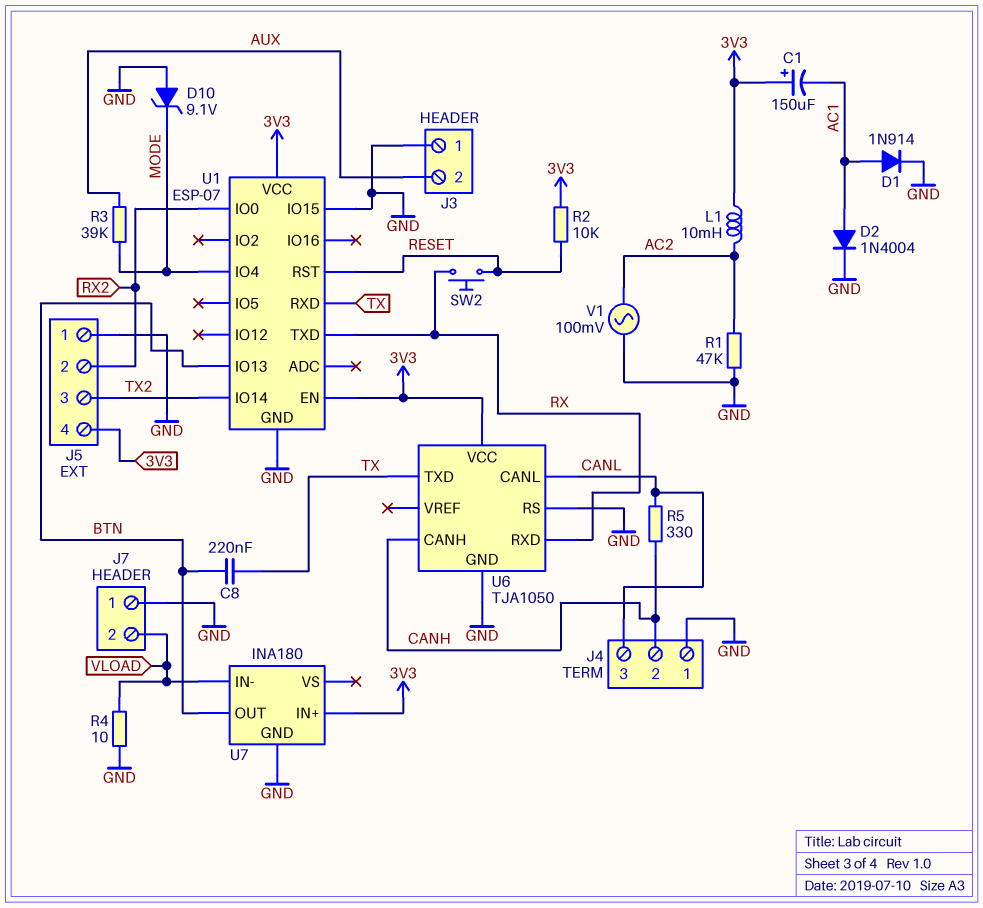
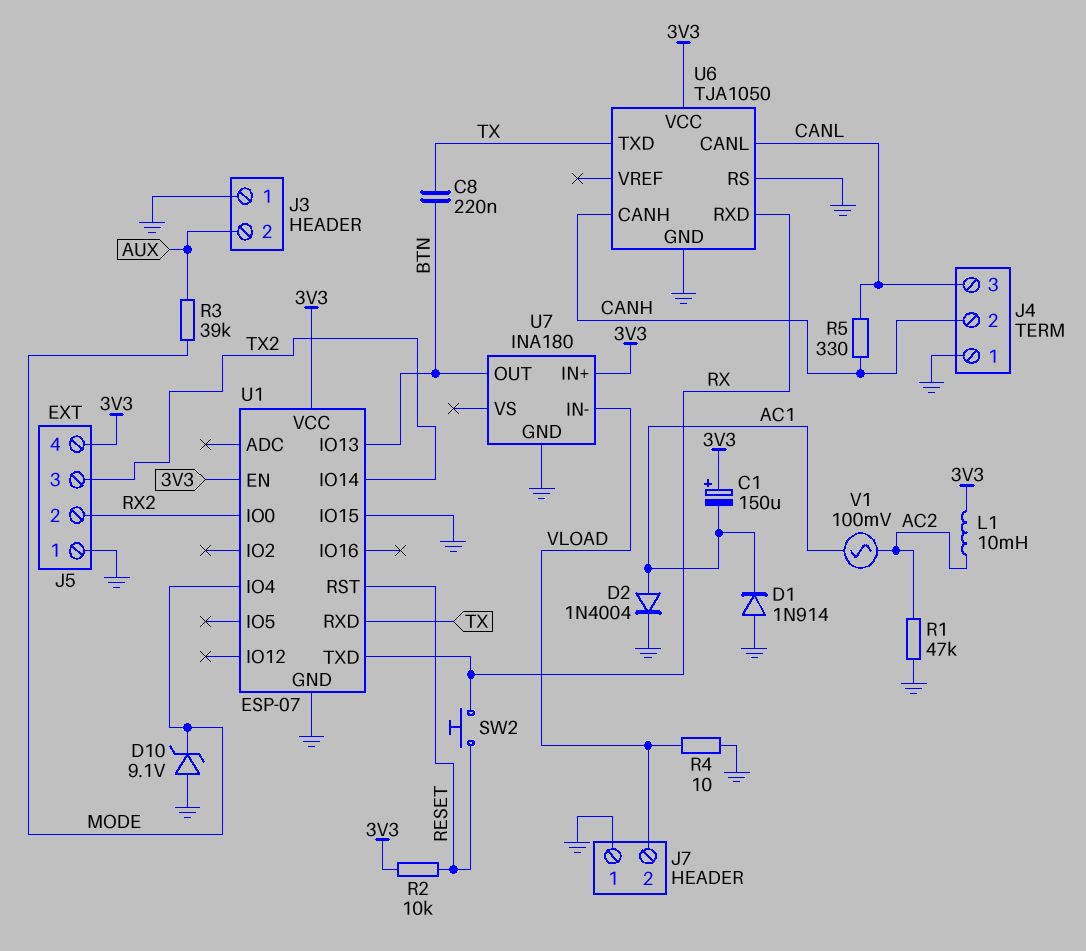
D1: diode 1N914 (A AC1, K GND) -> diode 1N914 (A GND, K AC1)
V1: AC 100mV (AC2, GND) -> AC 100mV (AC1, AC2)

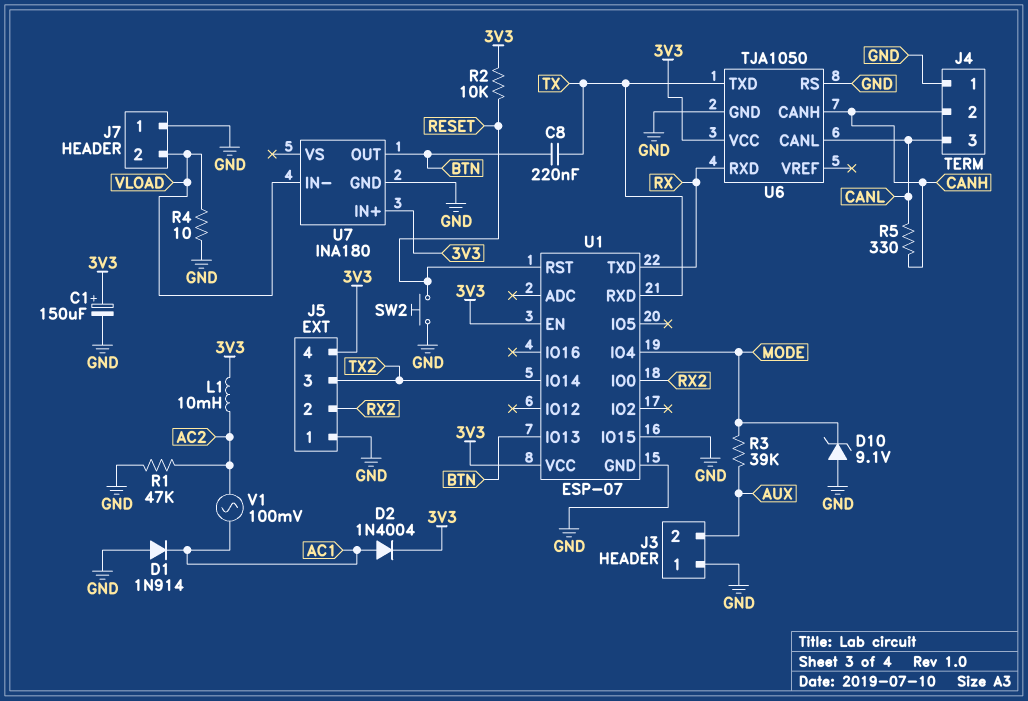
C1: 150uF (plus 3V3, minus AC1) -> 150uF (plus 3V3, minus GND)
D2: diode 1N4004 (A AC1, K GND) -> diode 1N4004 (A AC1, K 3V3)
SW2: button (RESET, RX) -> button (GND, RESET)

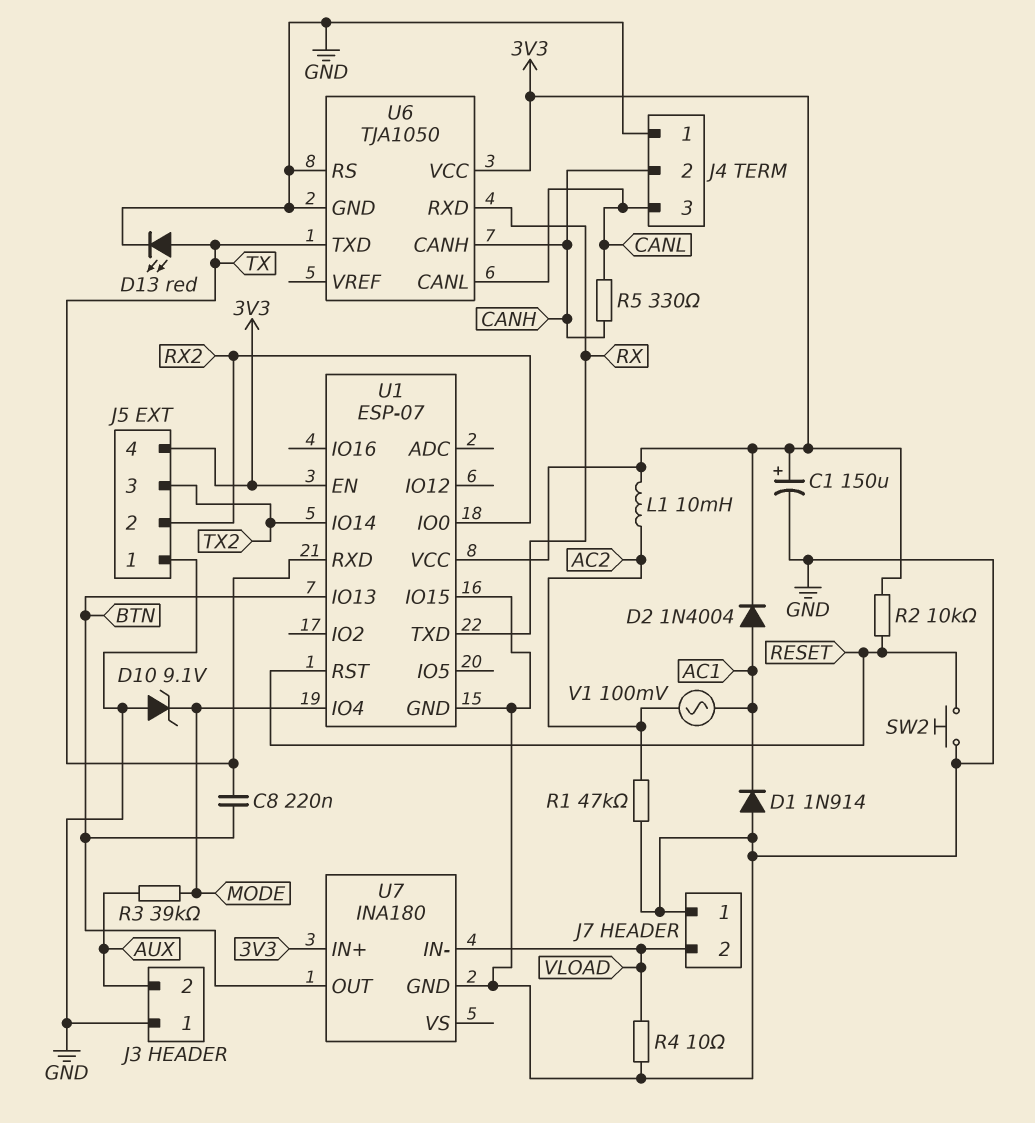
D13: none -> LED red (A TX, K GND)

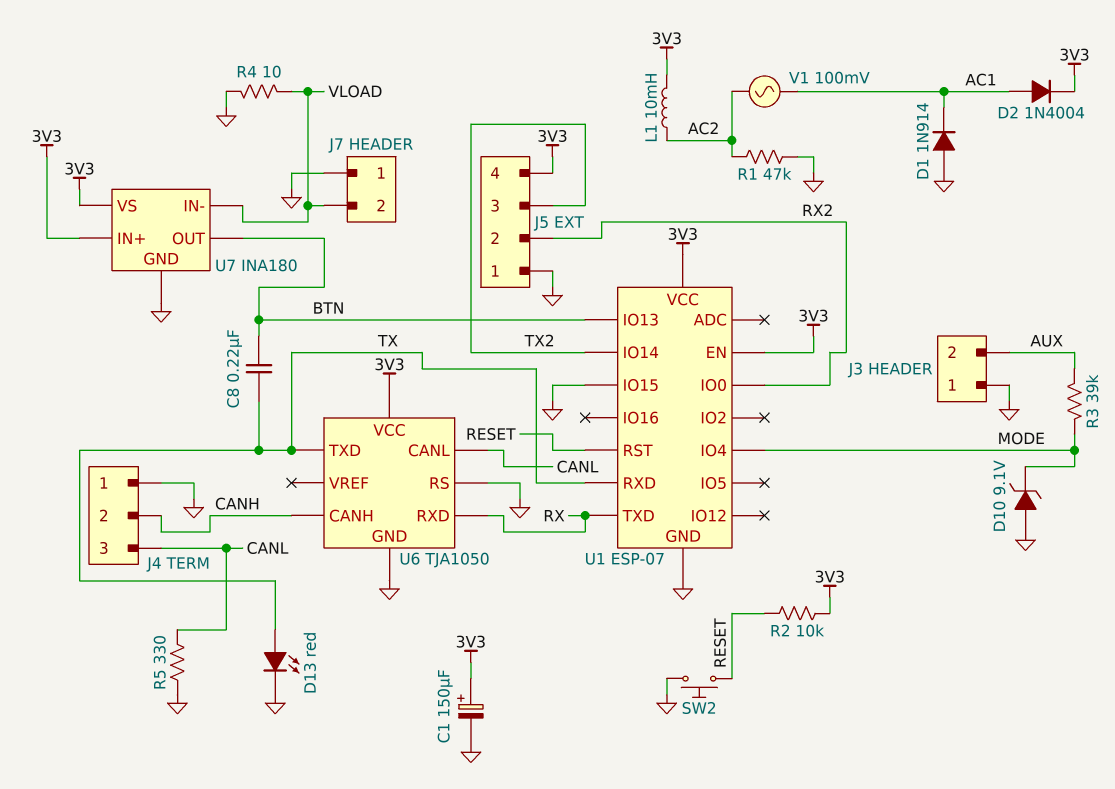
R5: 330 (CANH, CANL) -> 330 (CANL, GND)
U7 pin VS: none -> 3V3

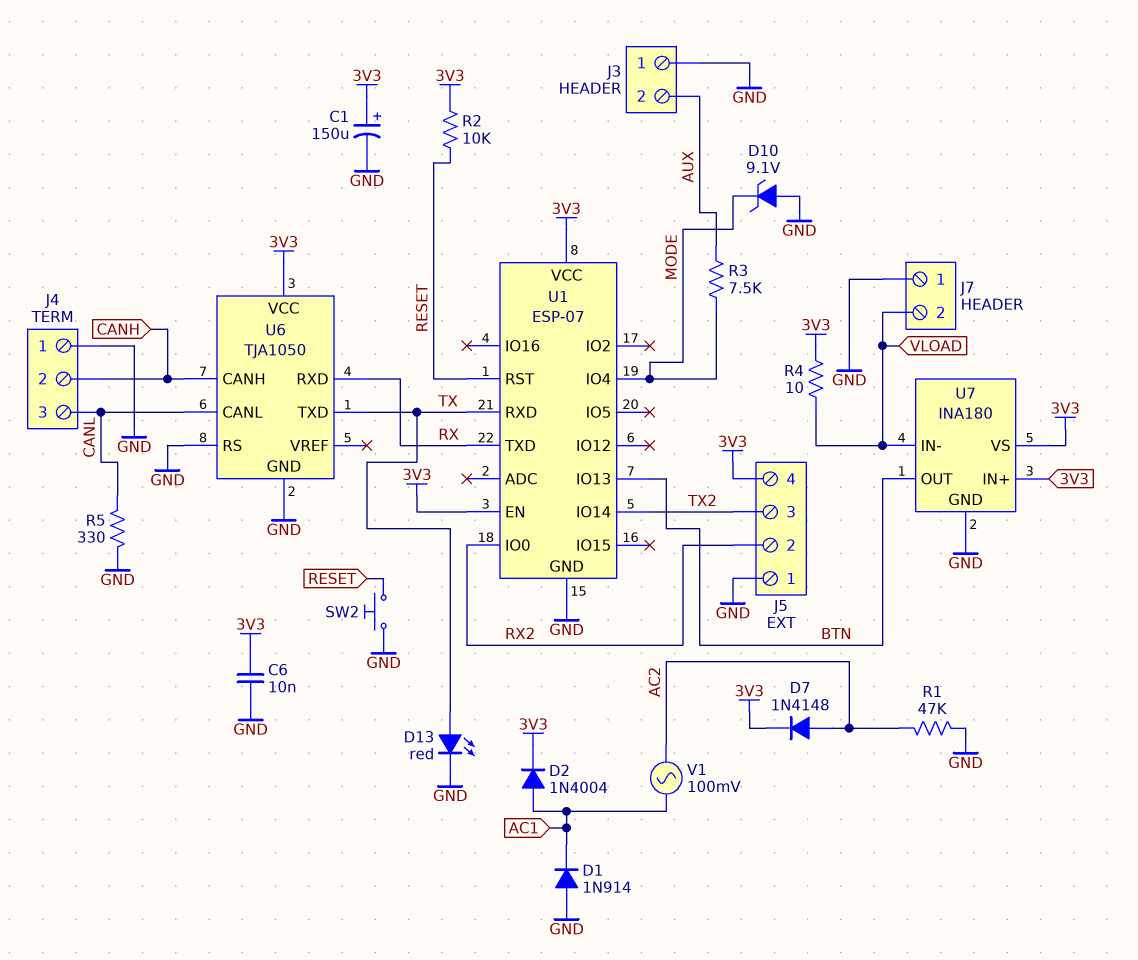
C6: none -> 10nF (3V3, GND)
C8: 220nF (BTN, TX) -> none
D7: none -> diode 1N4148 (A AC2, K 3V3)
L1: 10mH (3V3, AC2) -> none
R3: 39k (AUX, MODE) -> 7.5k (AUX, MODE)
R4: 10 (GND, VLOAD) -> 10 (3V3, VLOAD)
U1 pin IO15: GND -> none

